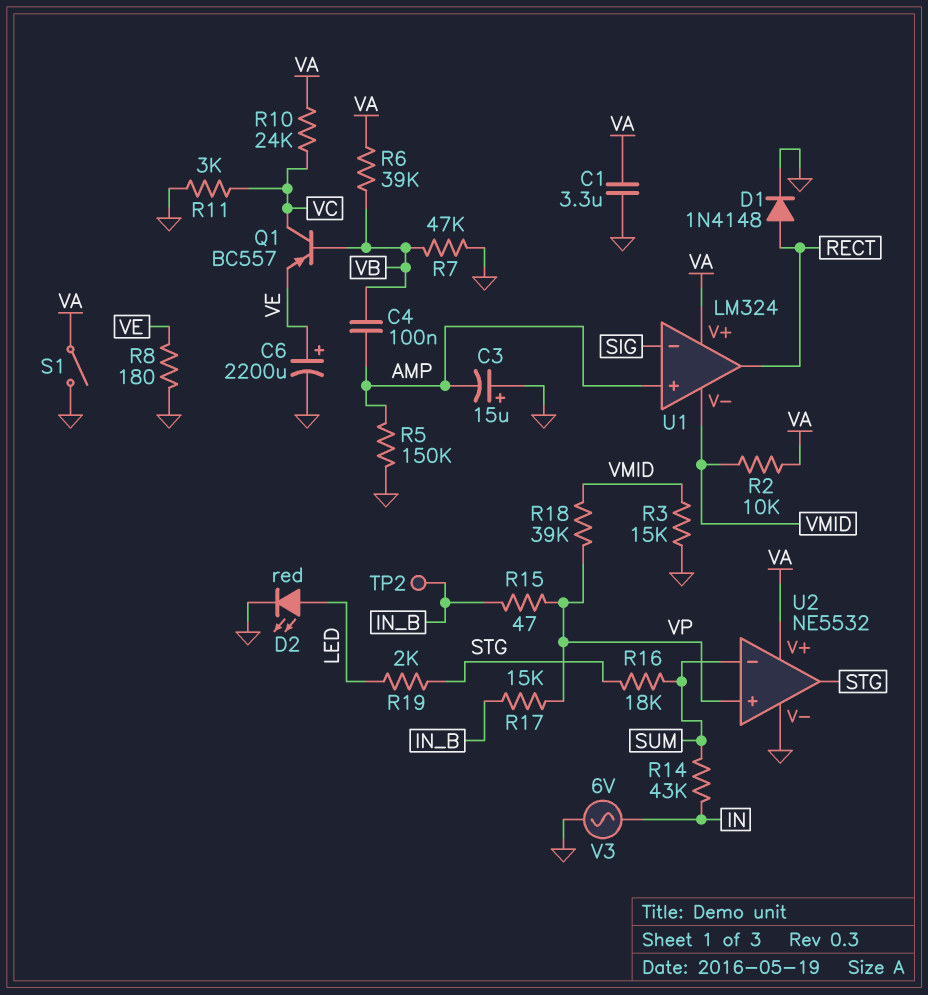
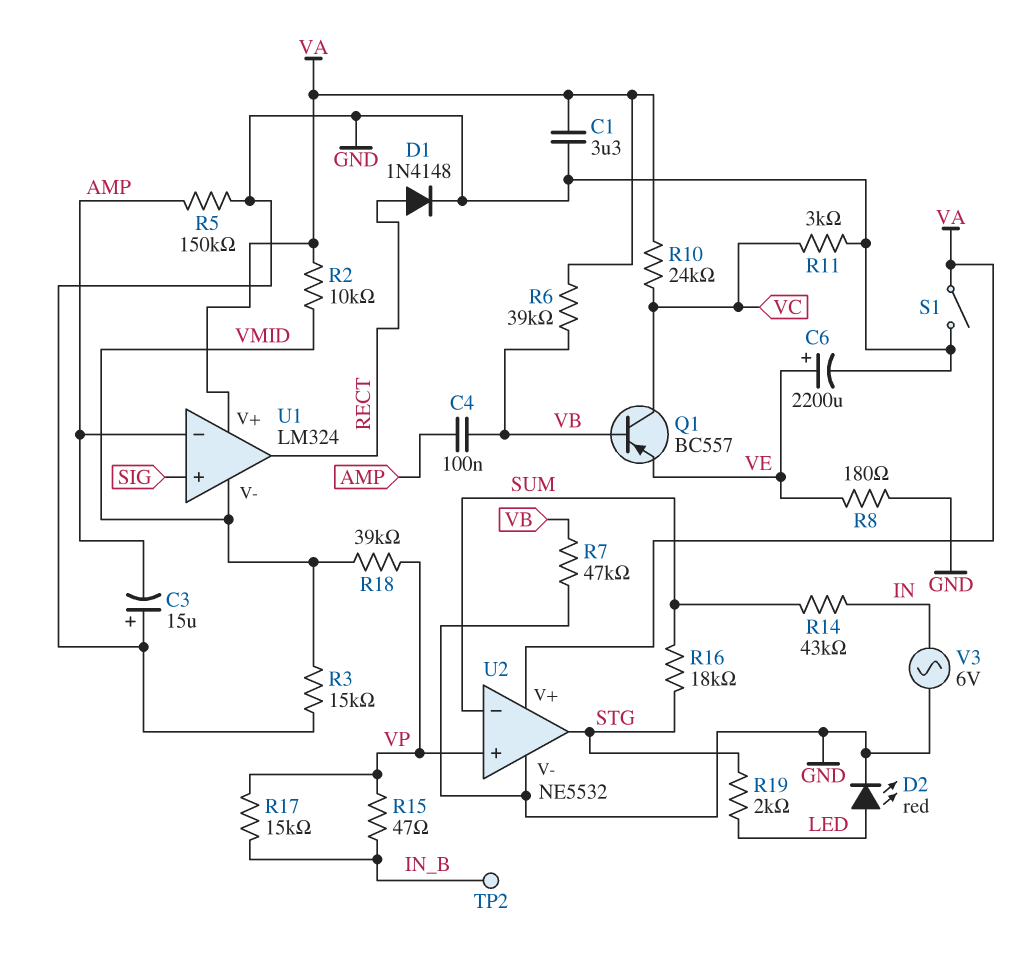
U1 pin in+: AMP -> SIG
U1 pin in-: SIG -> AMP

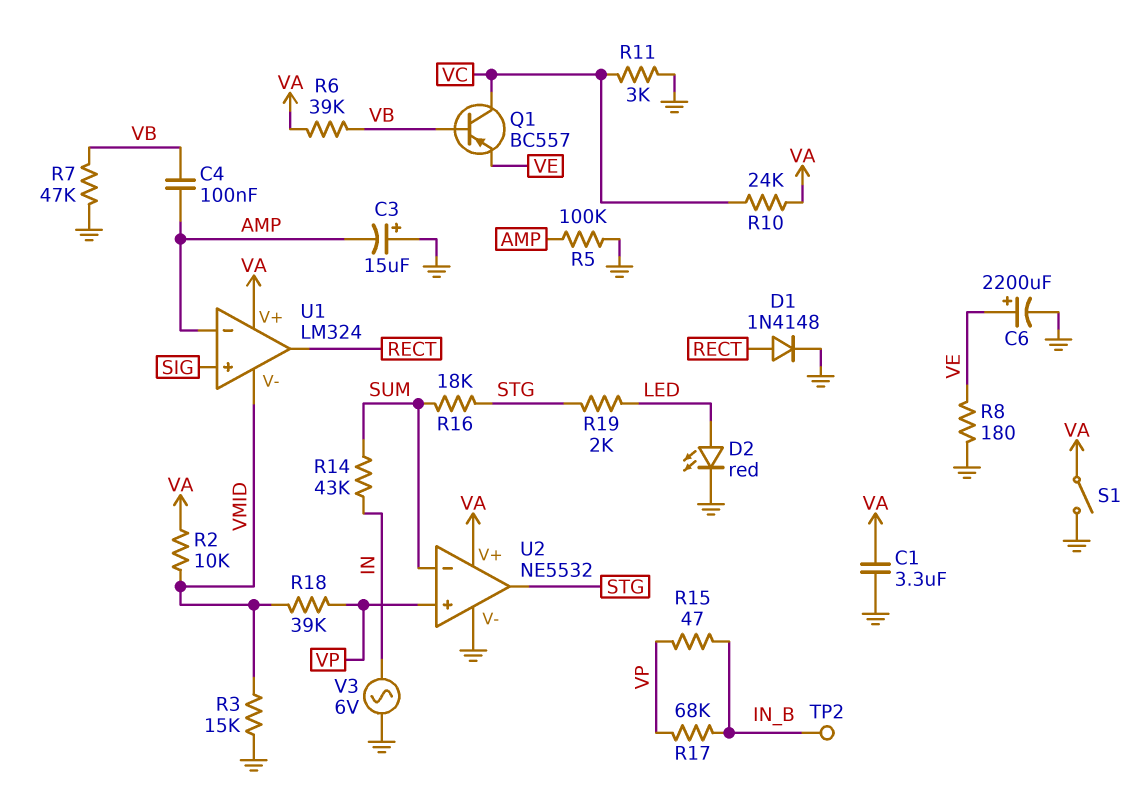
R5: 150k (AMP, GND) -> 100k (AMP, GND)
R17: 15k (IN_B, VP) -> 68k (IN_B, VP)

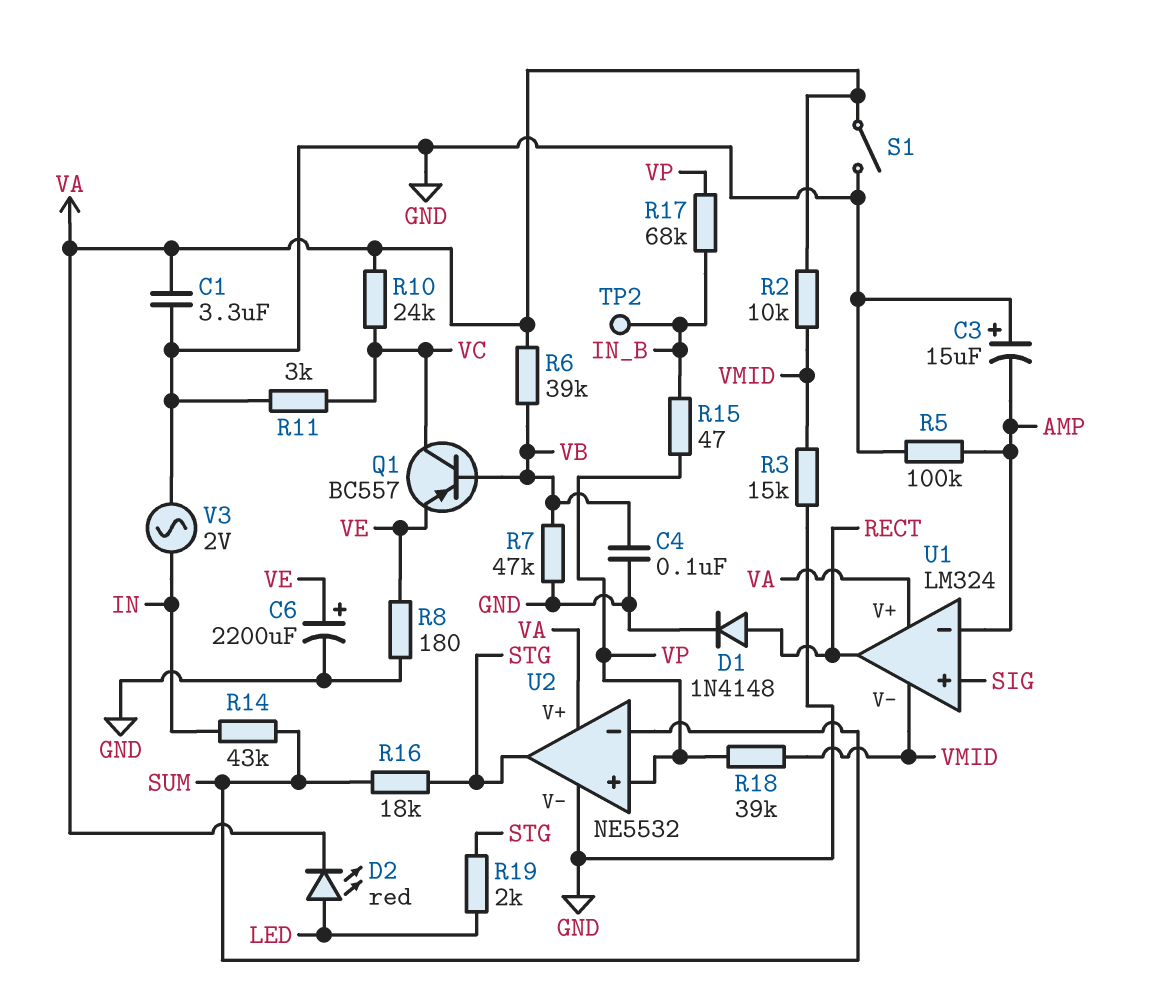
C4: 100nF (AMP, VB) -> 100nF (GND, VB)
D2: LED red (A LED, K GND) -> LED red (A LED, K VA)
V3: AC 6V (GND, IN) -> AC 2V (GND, IN)

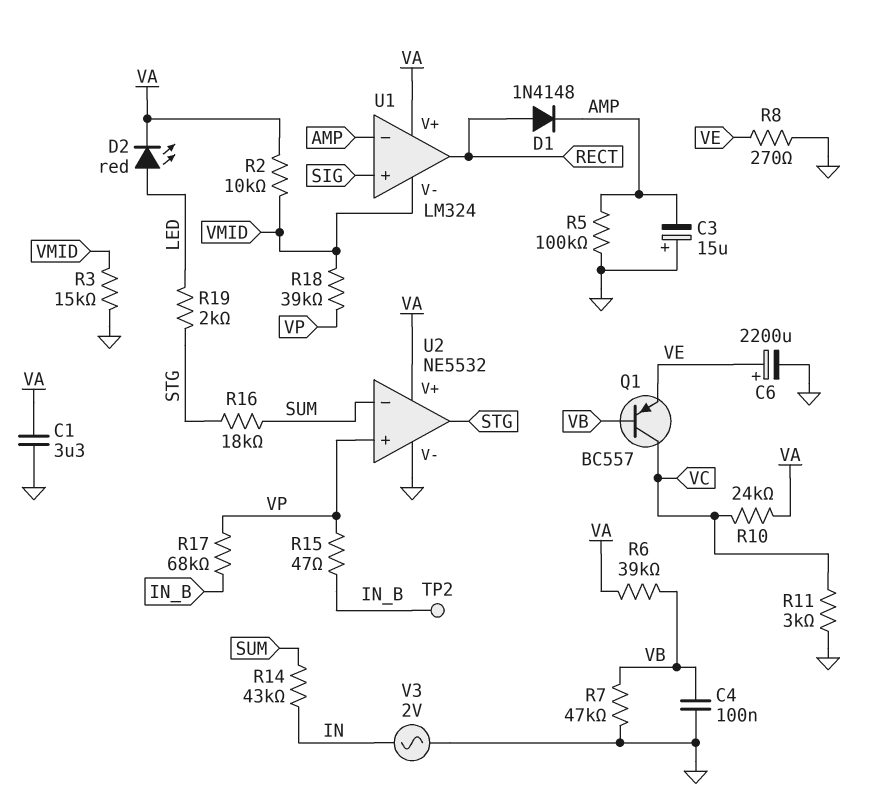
D1: diode 1N4148 (A RECT, K GND) -> diode 1N4148 (A RECT, K AMP)
R8: 180 (GND, VE) -> 270 (GND, VE)
S1: switch (GND, VA) -> none

